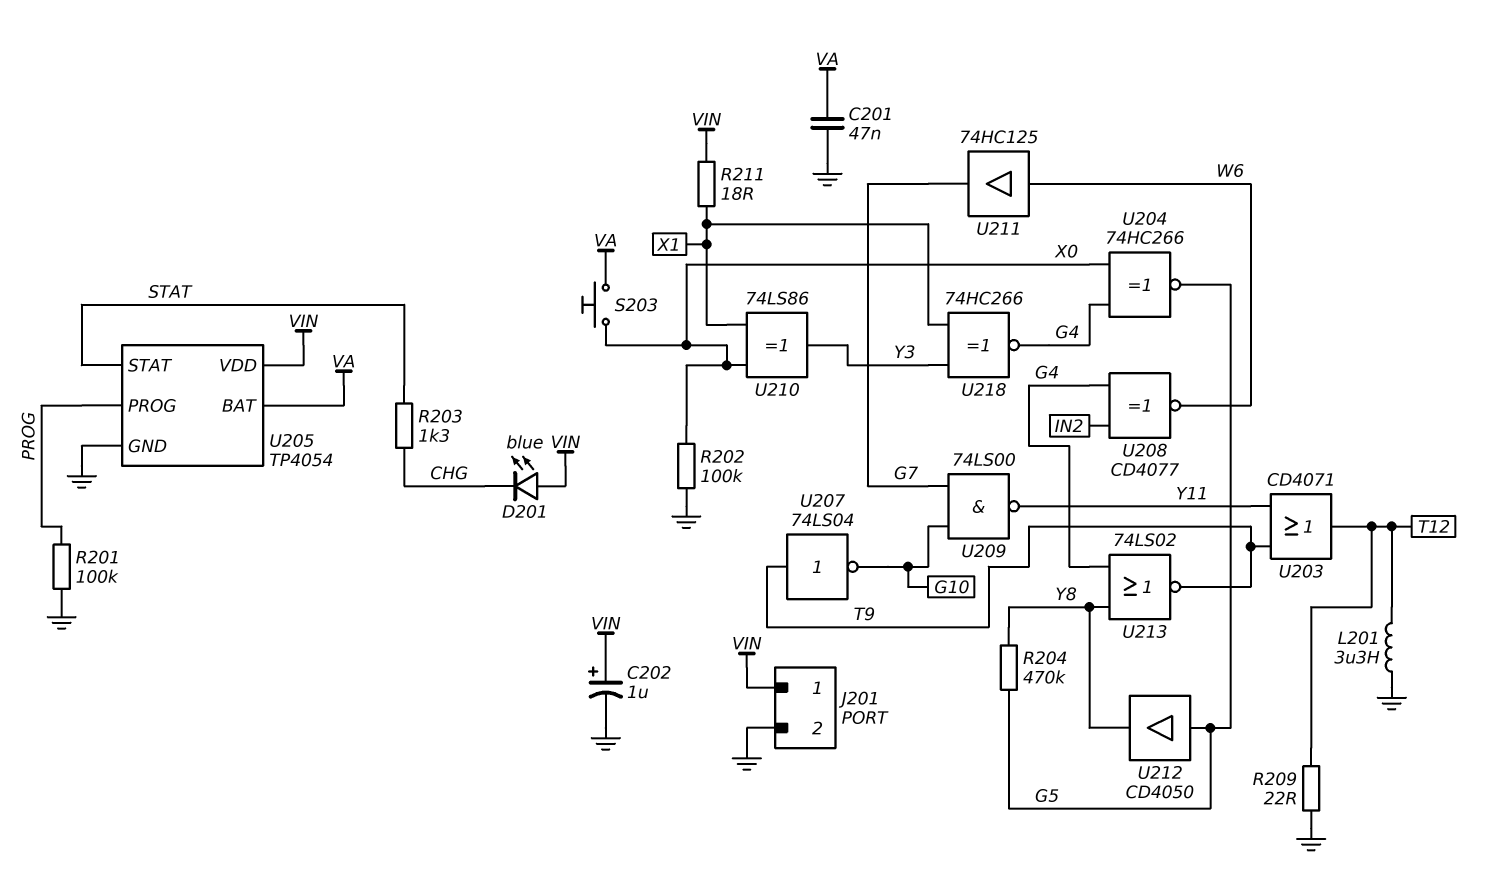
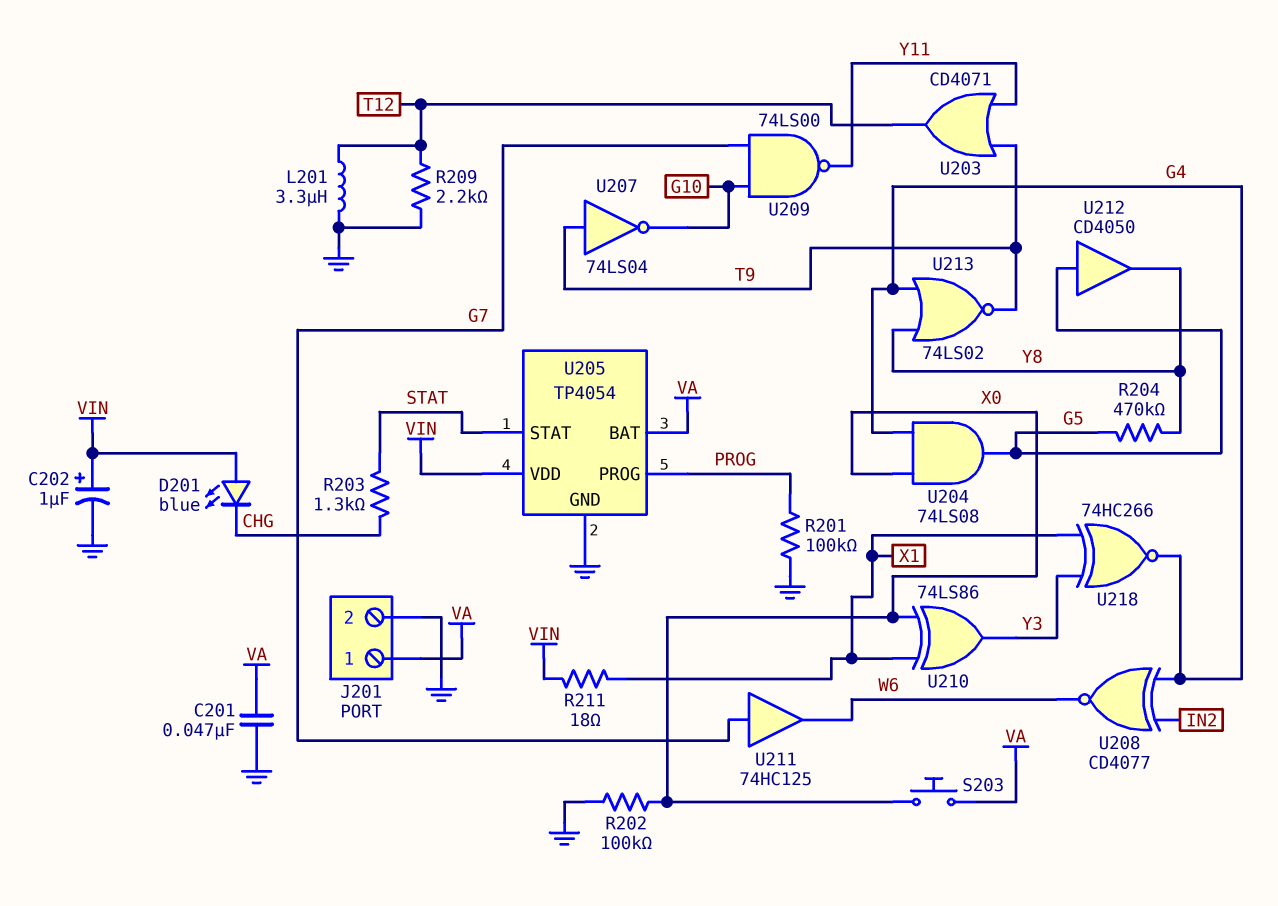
J201 pin 1: VIN -> VA
R209: 22 (GND, T12) -> 2.2k (GND, T12)
U204: XNOR 74HC266 (in G4, in X0, out G5) -> AND 74LS08 (in G4, in X0, out G5)
U211: buffer 74HC125 (in W6, out G7) -> buffer 74HC125 (in G7, out W6)

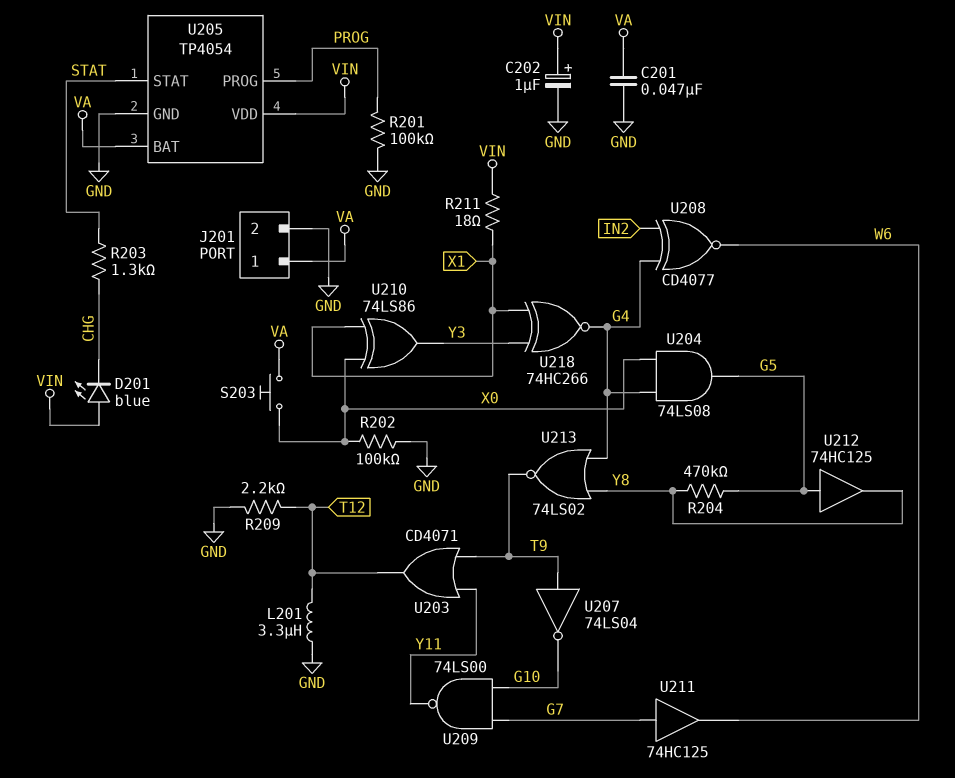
U212: buffer CD4050 (in G5, out Y8) -> buffer 74HC125 (in G5, out Y8)

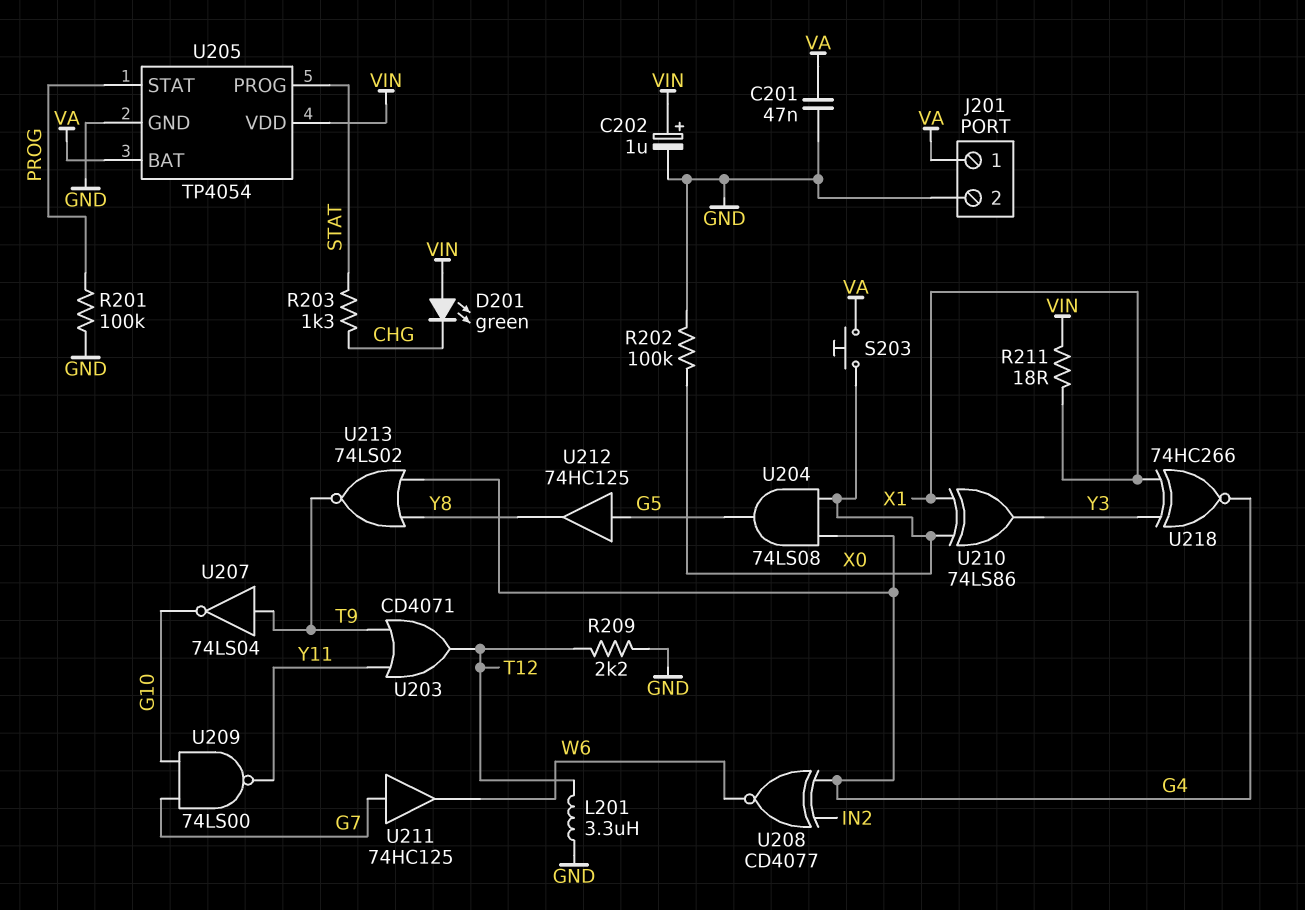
D201: LED blue (A VIN, K CHG) -> LED green (A VIN, K CHG)
R204: 470k (G5, Y8) -> none
U205 pin PROG: PROG -> STAT
U205 pin STAT: STAT -> PROG

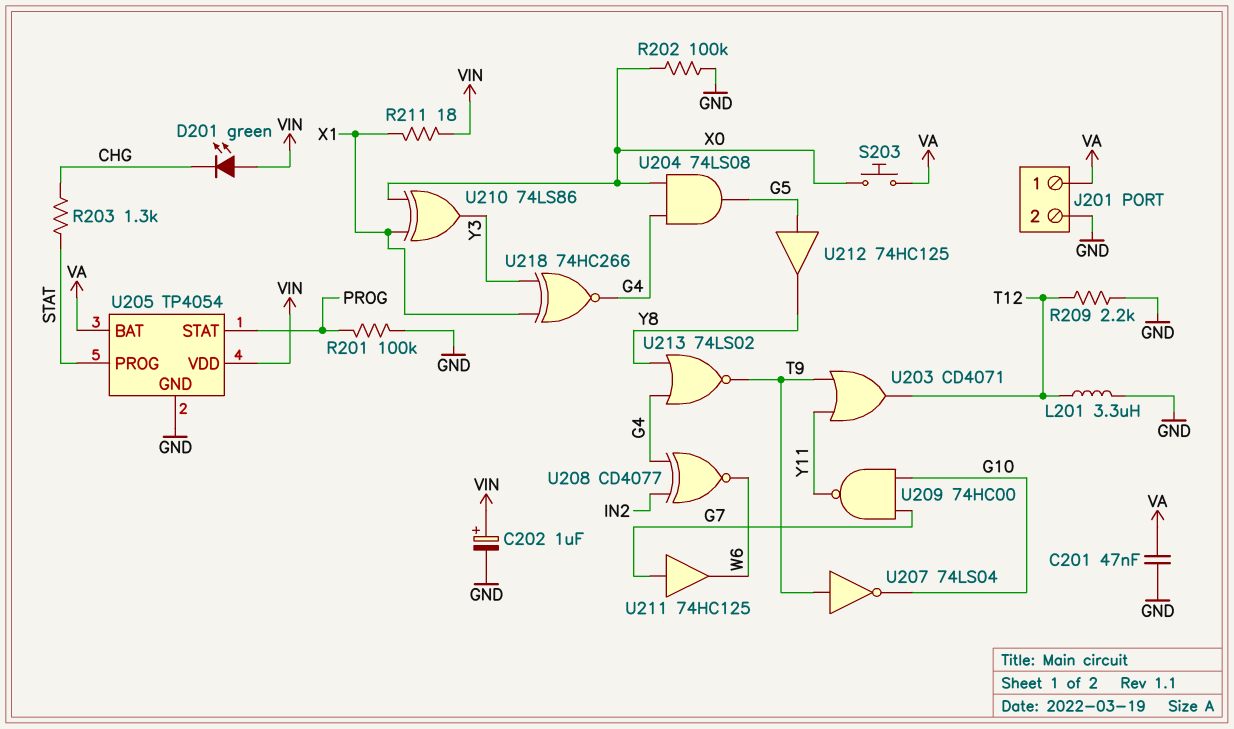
U209: NAND 74LS00 (in G7, in G10, out Y11) -> NAND 74HC00 (in G7, in G10, out Y11)

